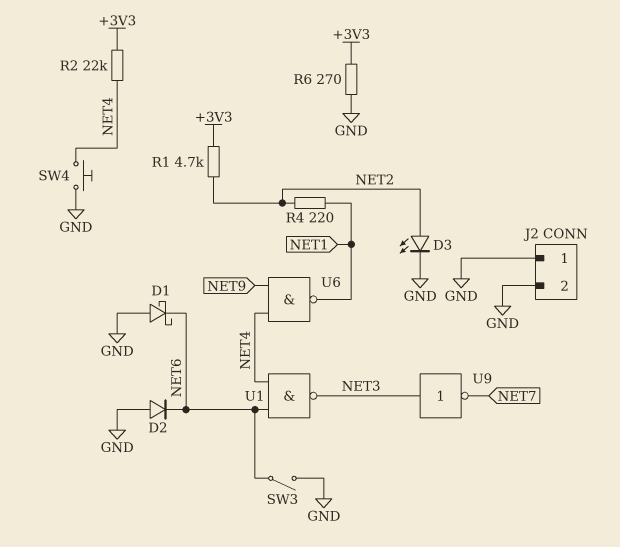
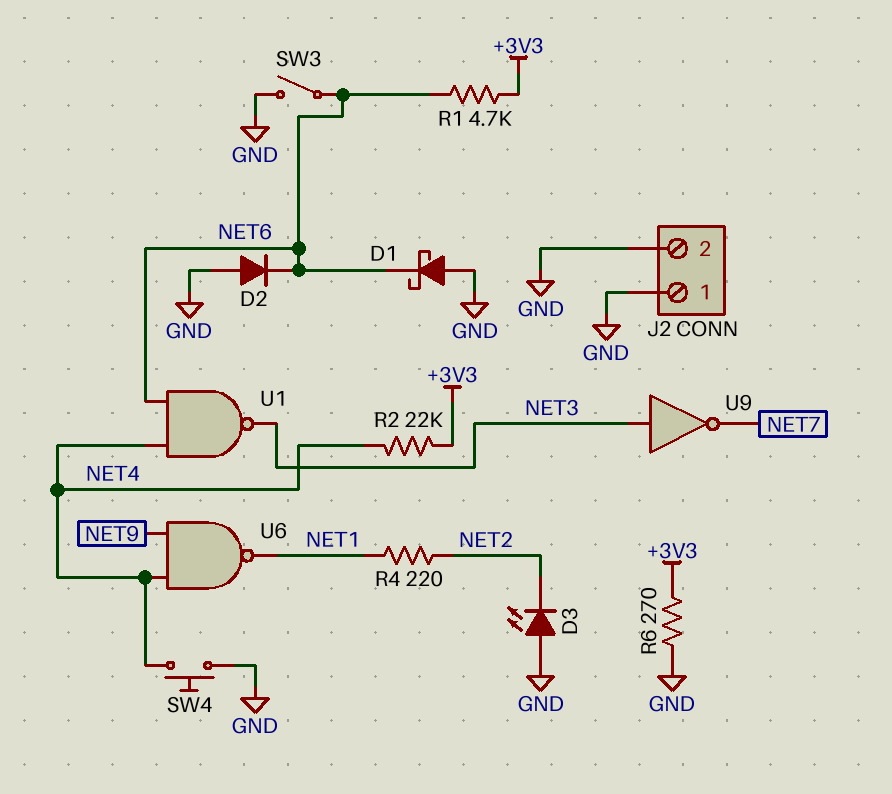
D3: LED (A NET2, K GND) -> LED (A GND, K NET2)
R1: 4.7k (+3V3, NET2) -> 4.7k (+3V3, NET6)

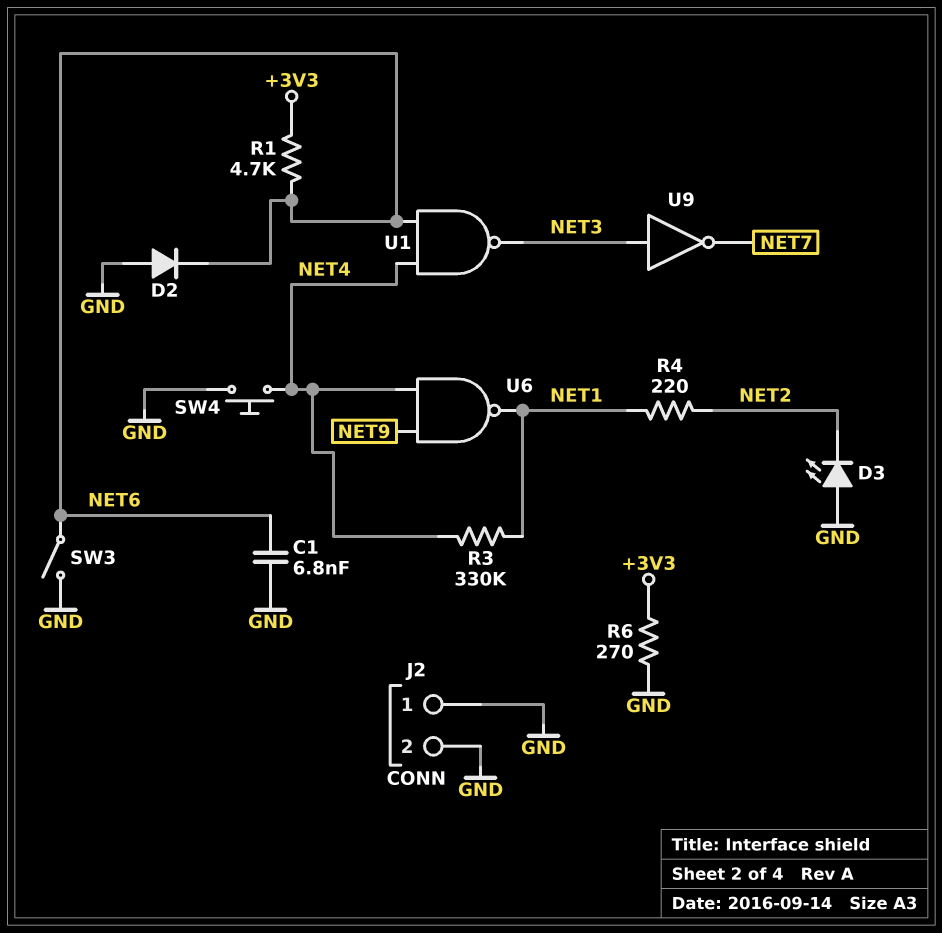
C1: none -> 6.8nF (GND, NET6)
D1: schottky (A GND, K NET6) -> none
R2: 22k (+3V3, NET4) -> none
R3: none -> 330k (NET1, NET4)

